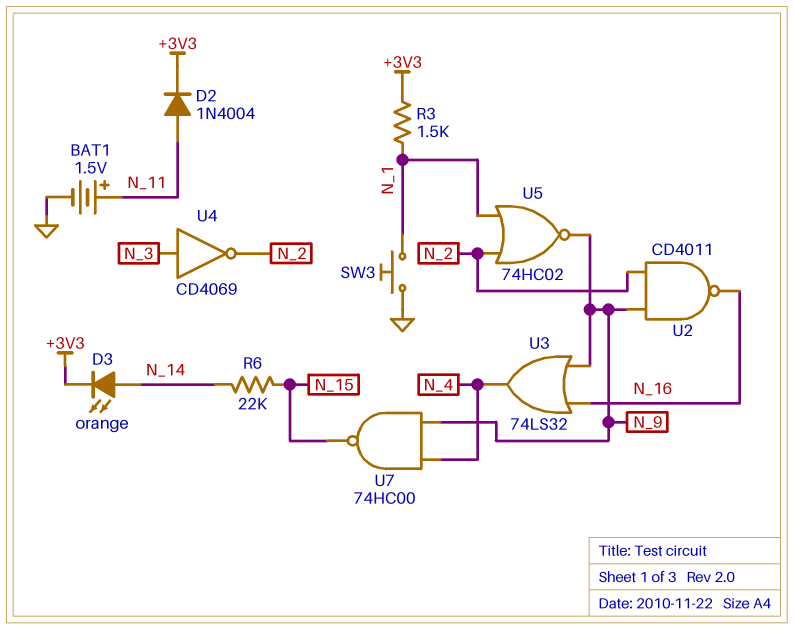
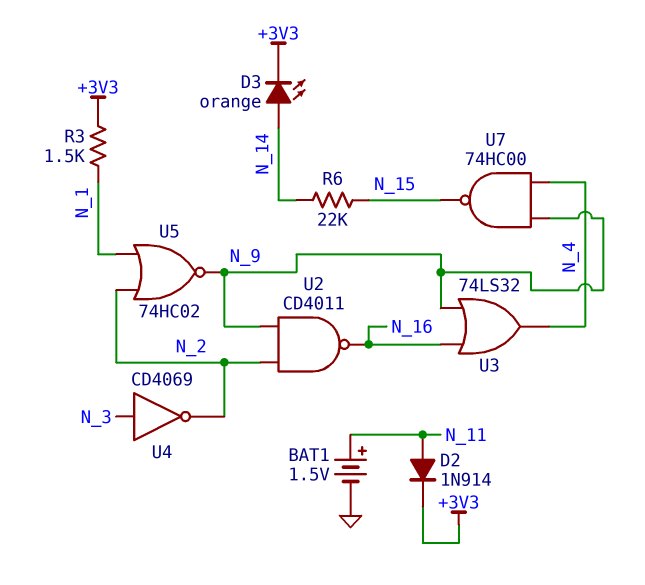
D2: diode 1N4004 (A N_11, K +3V3) -> diode 1N914 (A N_11, K +3V3)
SW3: button (GND, N_1) -> none

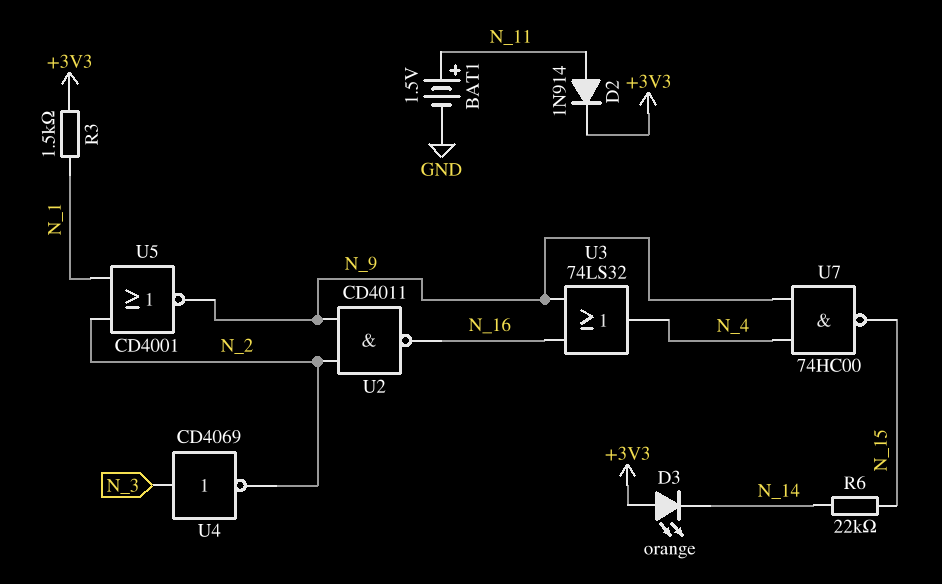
D3: LED orange (A N_14, K +3V3) -> LED orange (A +3V3, K N_14)
U5: NOR 74HC02 (in N_1, in N_2, out N_9) -> NOR CD4001 (in N_1, in N_2, out N_9)

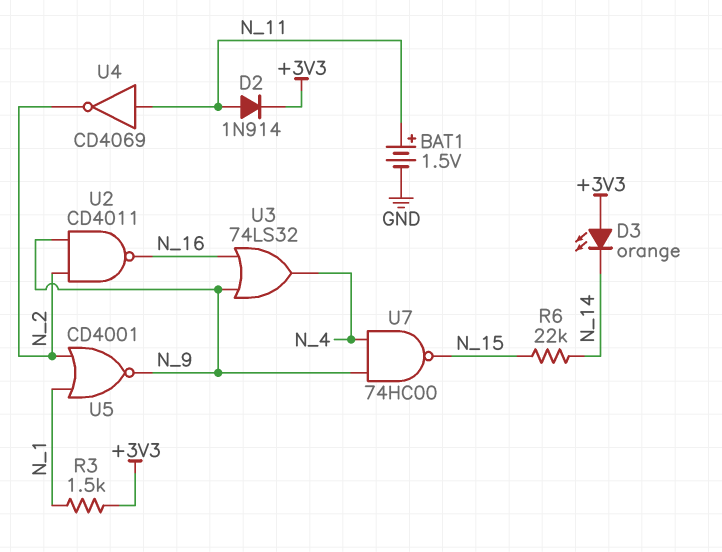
U4: NOT CD4069 (in N_3, out N_2) -> NOT CD4069 (in N_11, out N_2)

